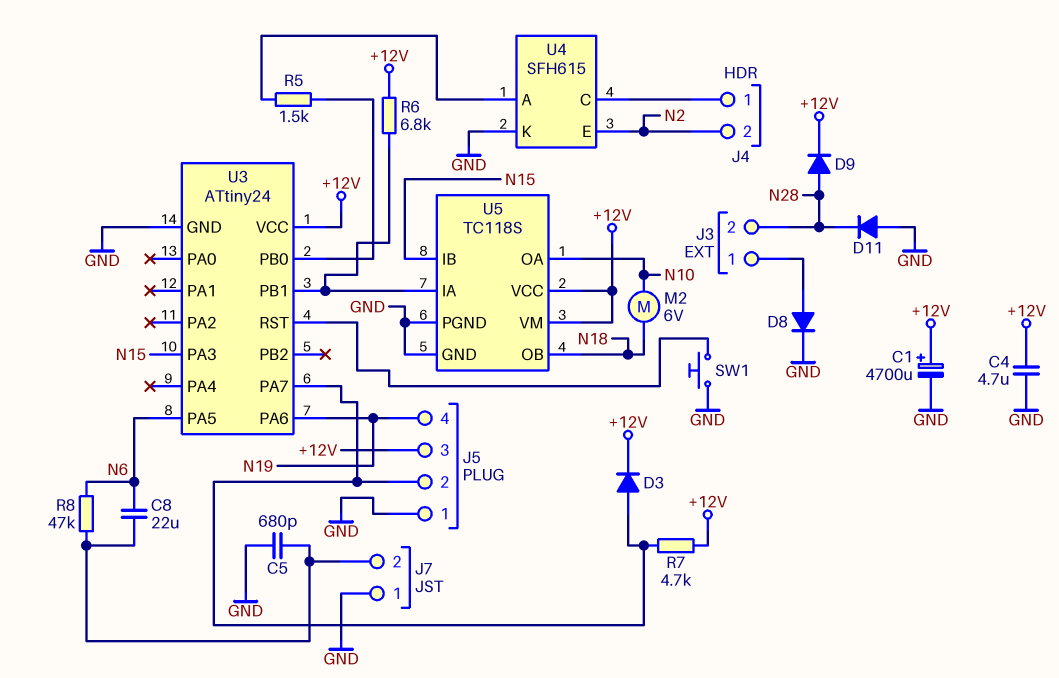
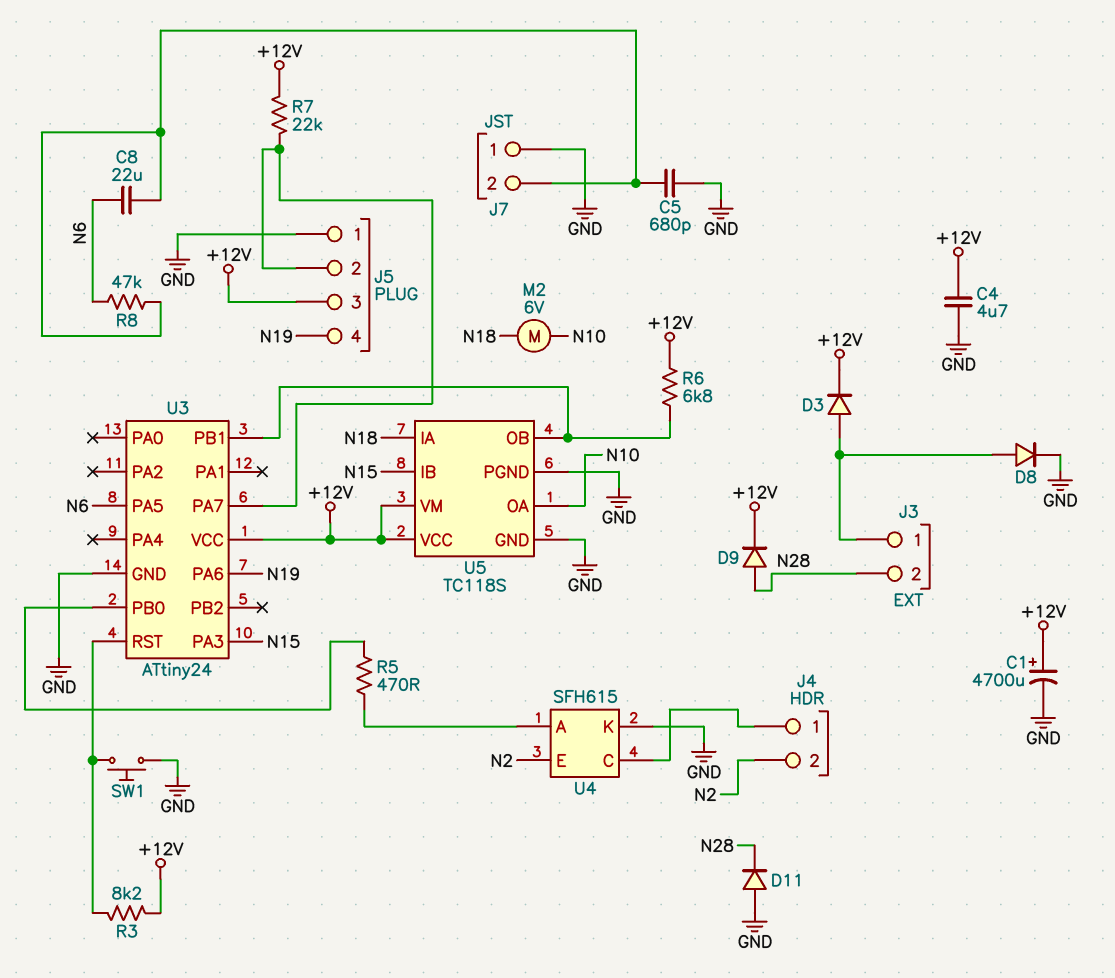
D3: diode (A J5/2, K +12V) -> diode (A J3/1, K +12V)
R3: none -> 8.2k (+12V, U3/RST)
R5: 1.5k (U3/PB0, U4/A) -> 470 (U3/PB0, U4/A)
R7: 4.7k (+12V, J5/2) -> 22k (+12V, J5/2)
U5 pin IA: U3/PB1 -> N18
U5 pin OB: N18 -> U3/PB1

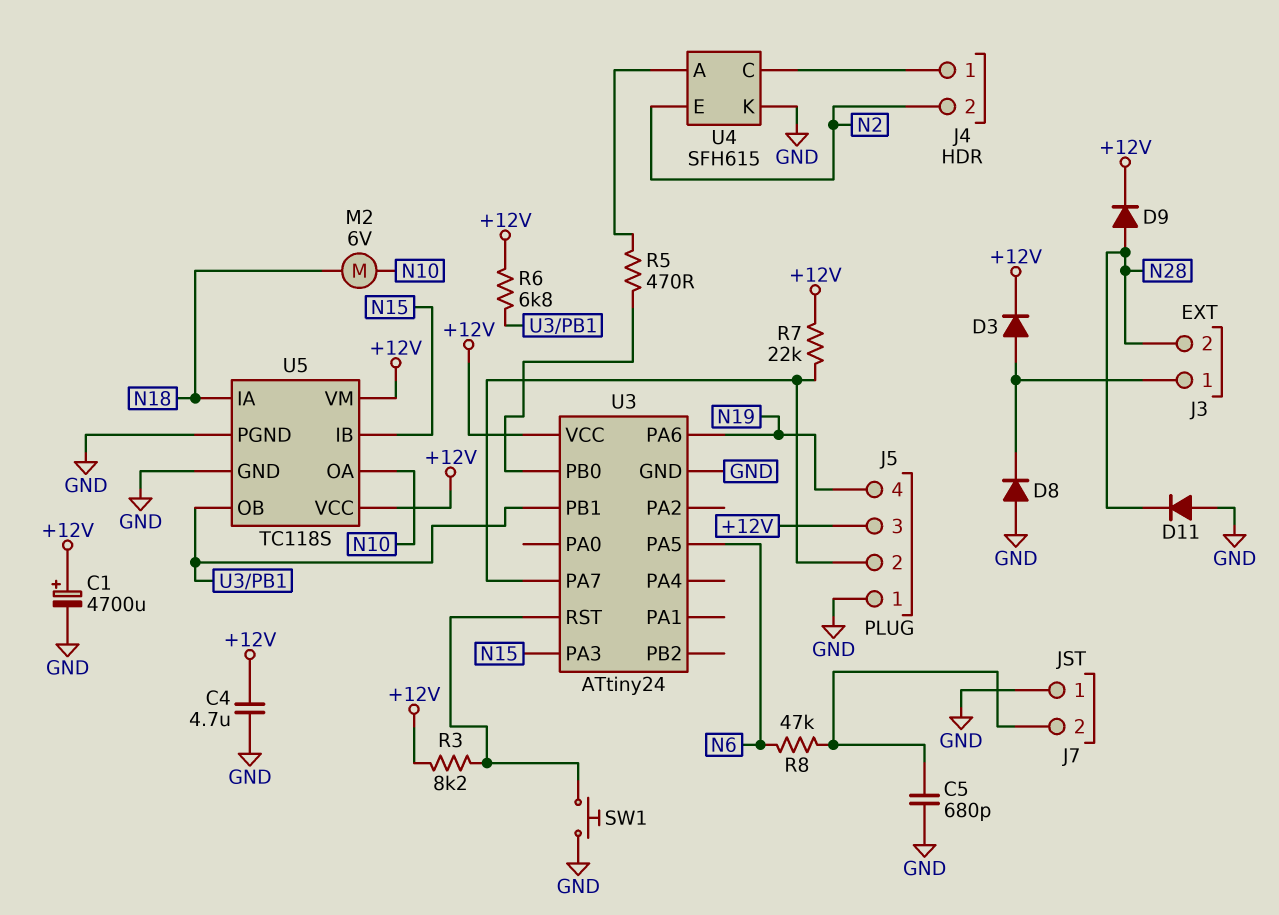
C8: 22uF (J7/2, N6) -> none
D8: diode (A J3/1, K GND) -> diode (A GND, K J3/1)

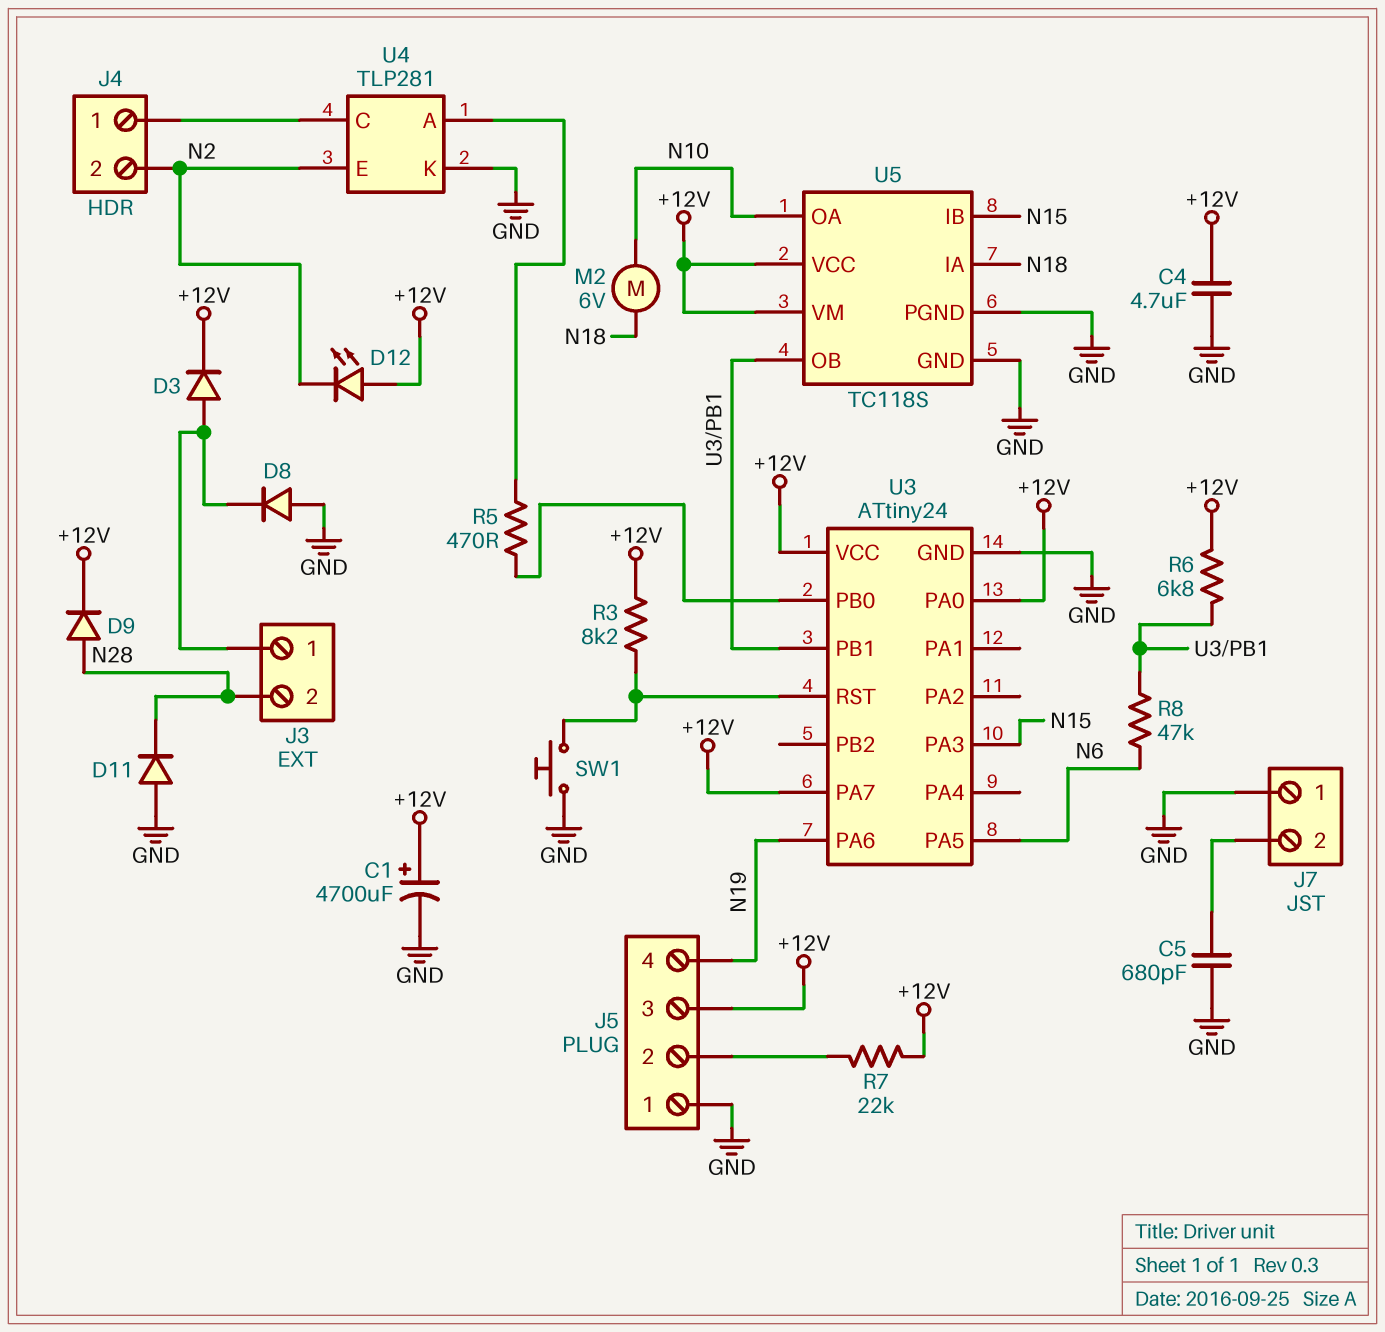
D12: none -> LED (A +12V, K N2)
R8: 47k (J7/2, N6) -> 47k (N6, U3/PB1)
U3 pin PA0: none -> +12V
U3 pin PA7: J5/2 -> +12V
U4: SFH615 -> TLP281

